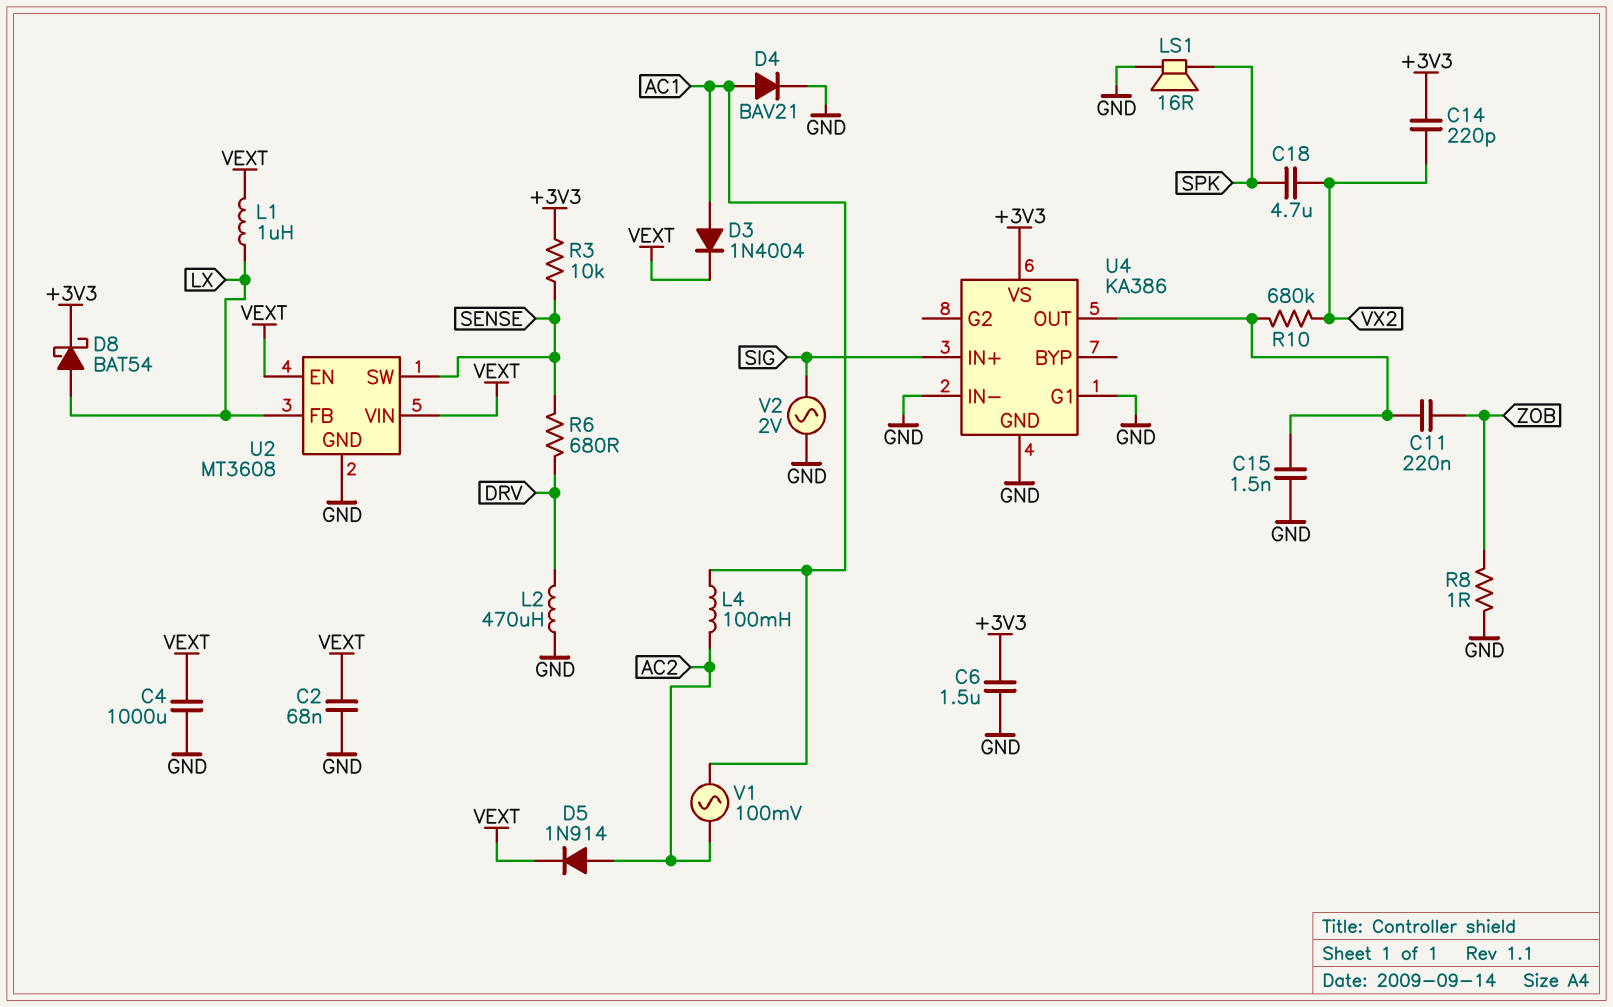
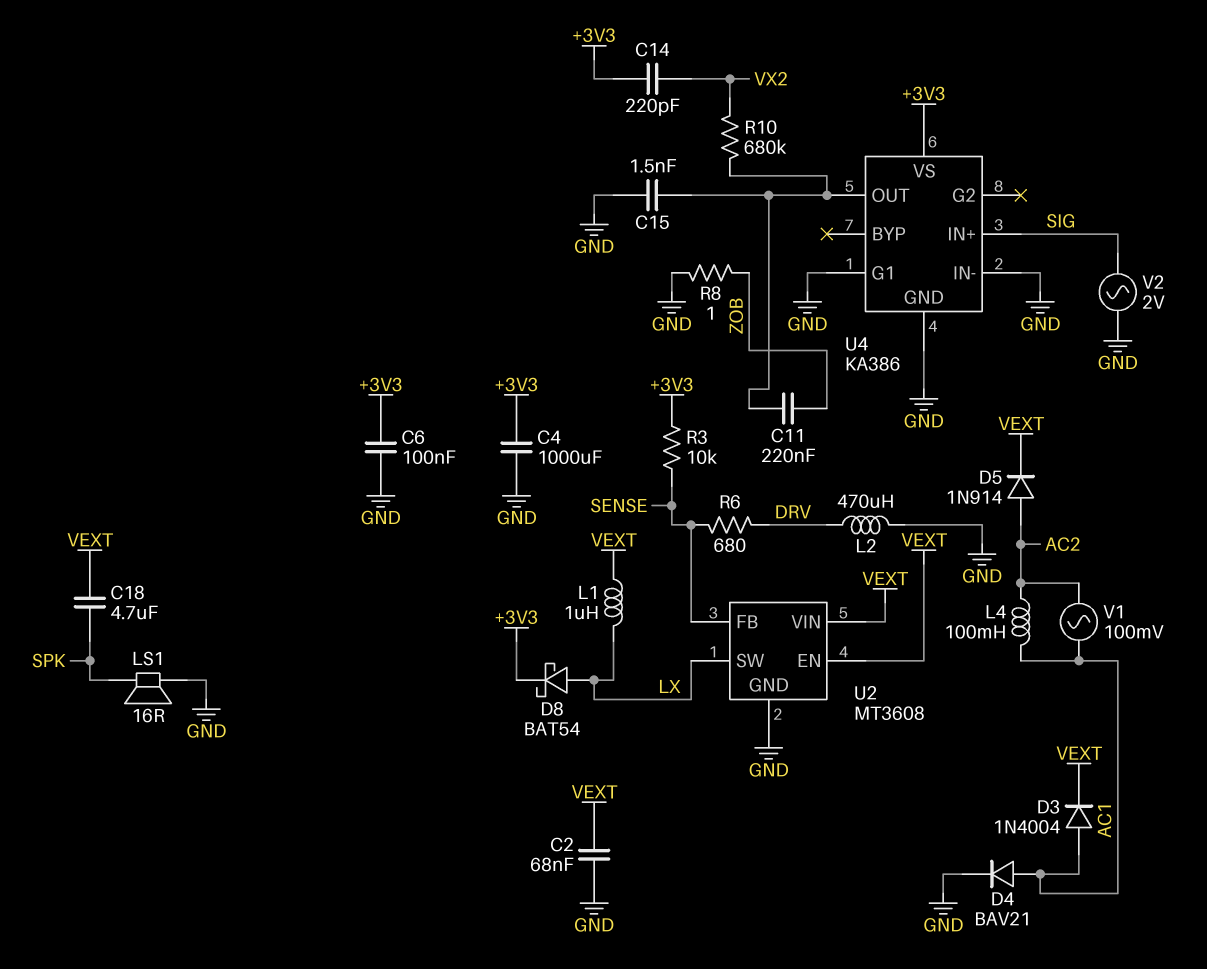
C4: 1000uF (GND, VEXT) -> 1000uF (+3V3, GND)
C6: 1.5uF (+3V3, GND) -> 100nF (+3V3, GND)
C18: 4.7uF (SPK, VX2) -> 4.7uF (SPK, VEXT)
U2 pin FB: LX -> SENSE
U2 pin SW: SENSE -> LX

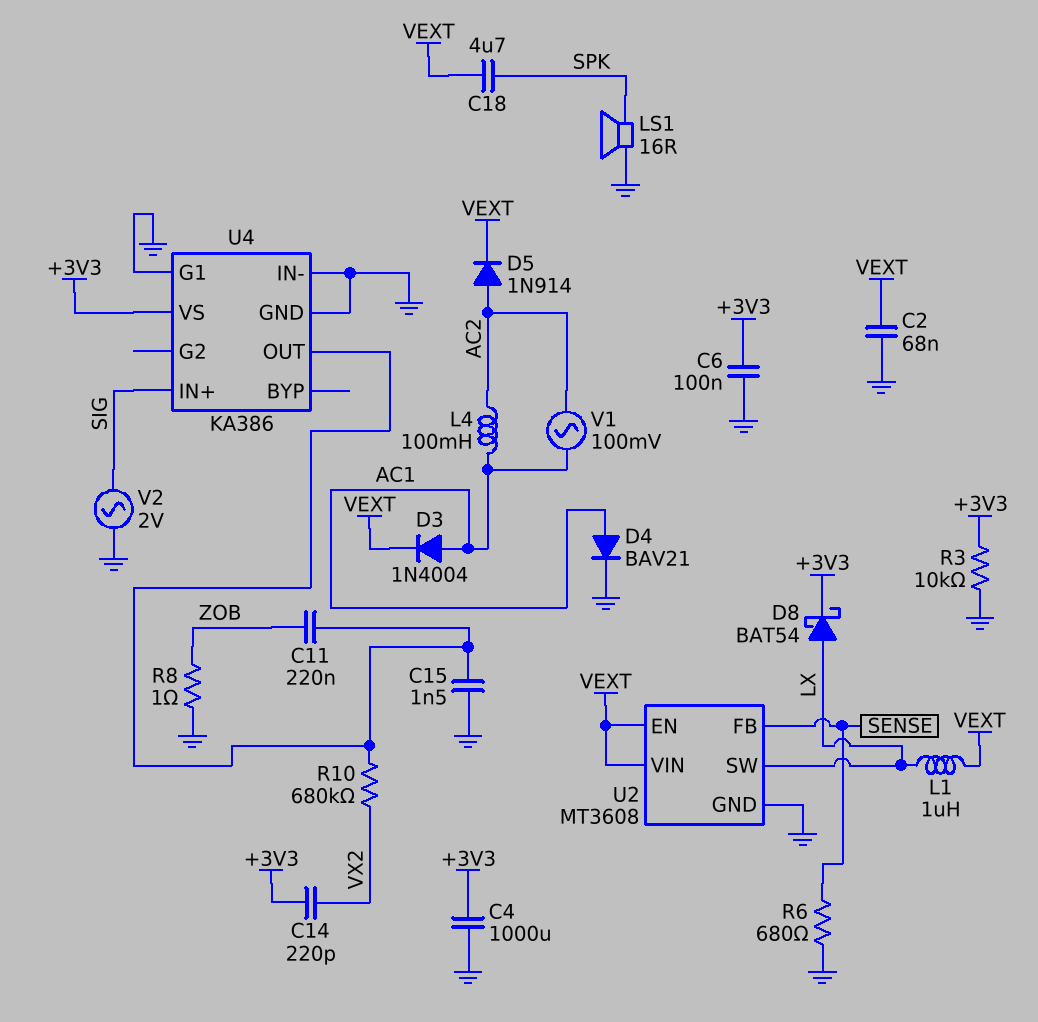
L2: 470uH (DRV, GND) -> none
R3: 10k (+3V3, SENSE) -> 10k (+3V3, GND)
R6: 680 (DRV, SENSE) -> 680 (GND, SENSE)

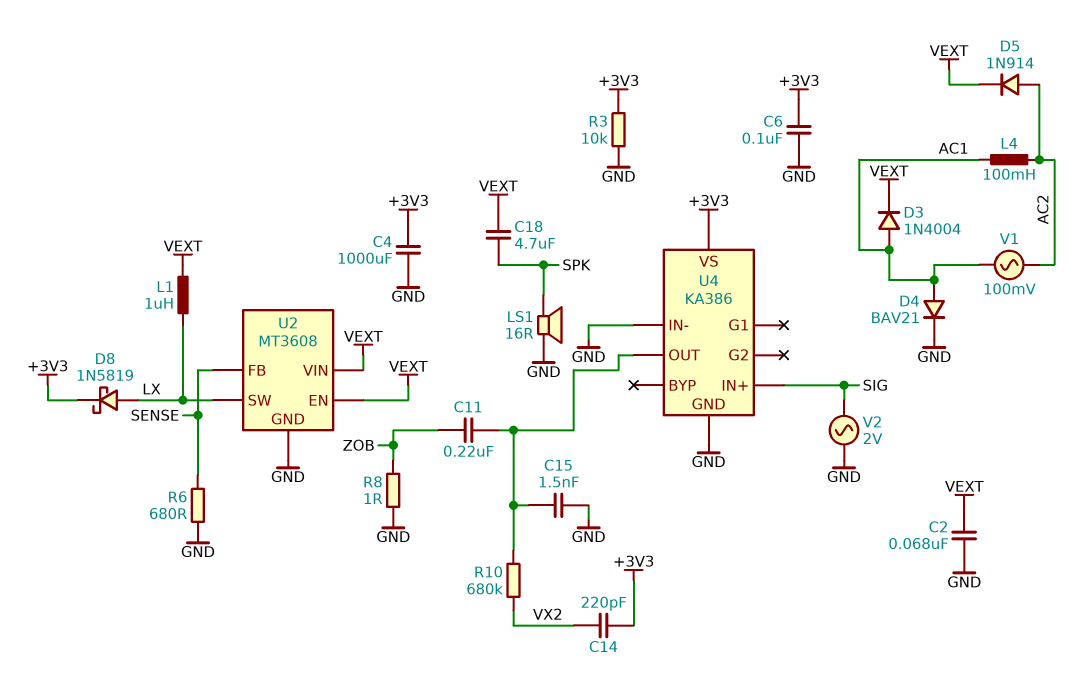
D8: schottky BAT54 (A LX, K +3V3) -> schottky 1N5819 (A LX, K +3V3)
U4 pin G1: GND -> none

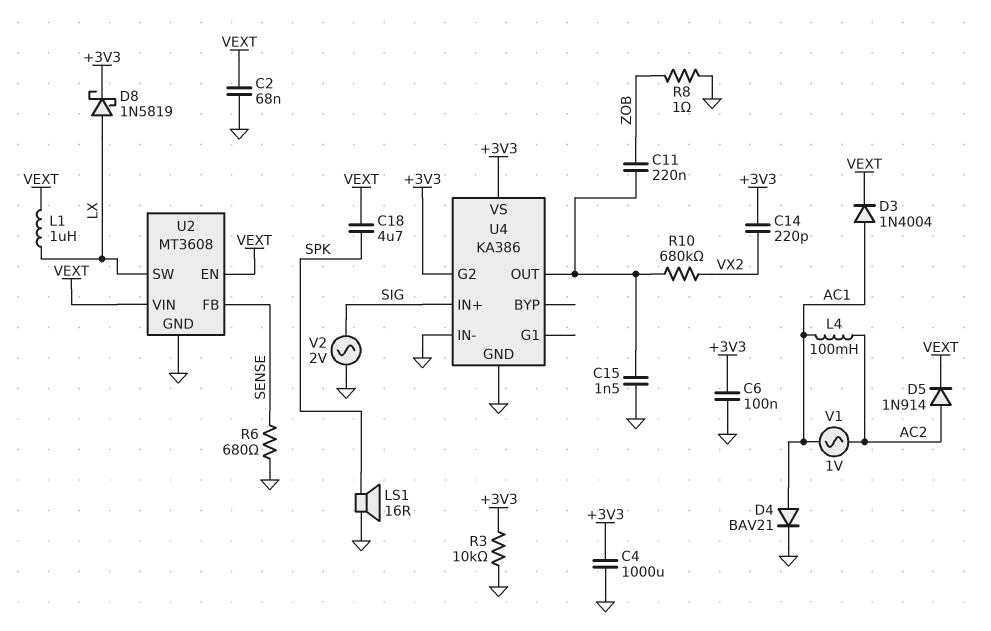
U4 pin G2: none -> +3V3
V1: AC 100mV (AC1, AC2) -> AC 1V (AC1, AC2)

